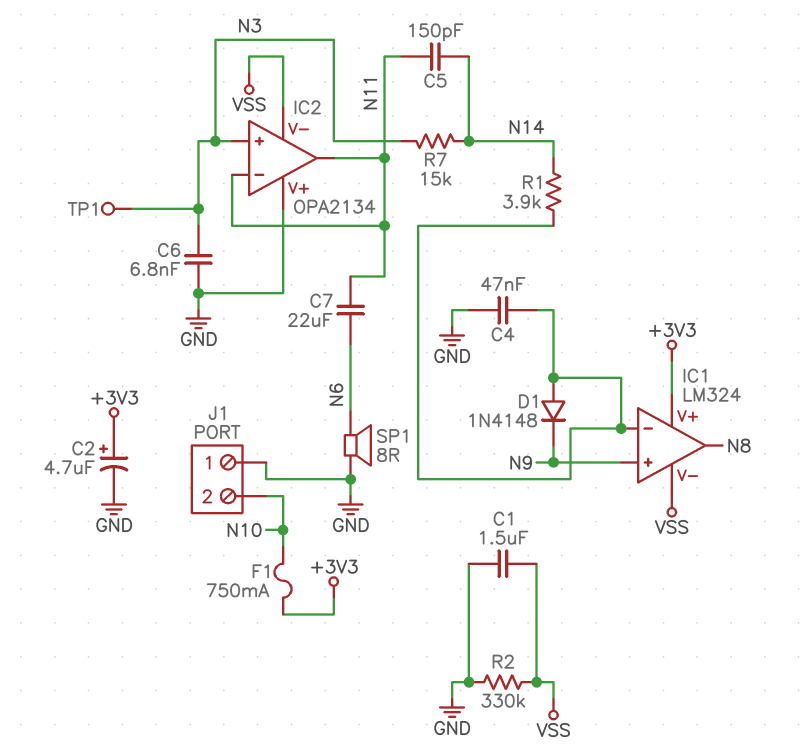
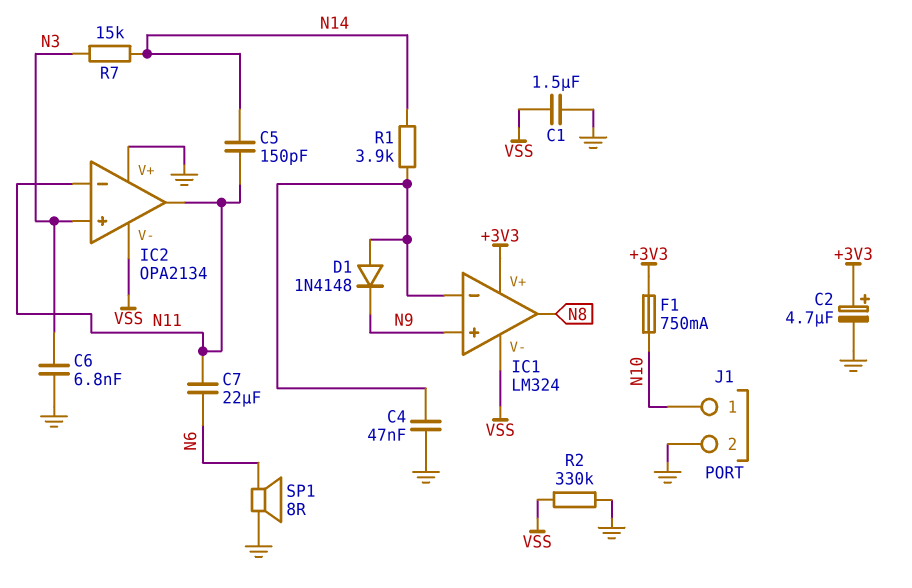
J1 pin 1: GND -> N10
J1 pin 2: N10 -> GND
TP1: test point (N3) -> none

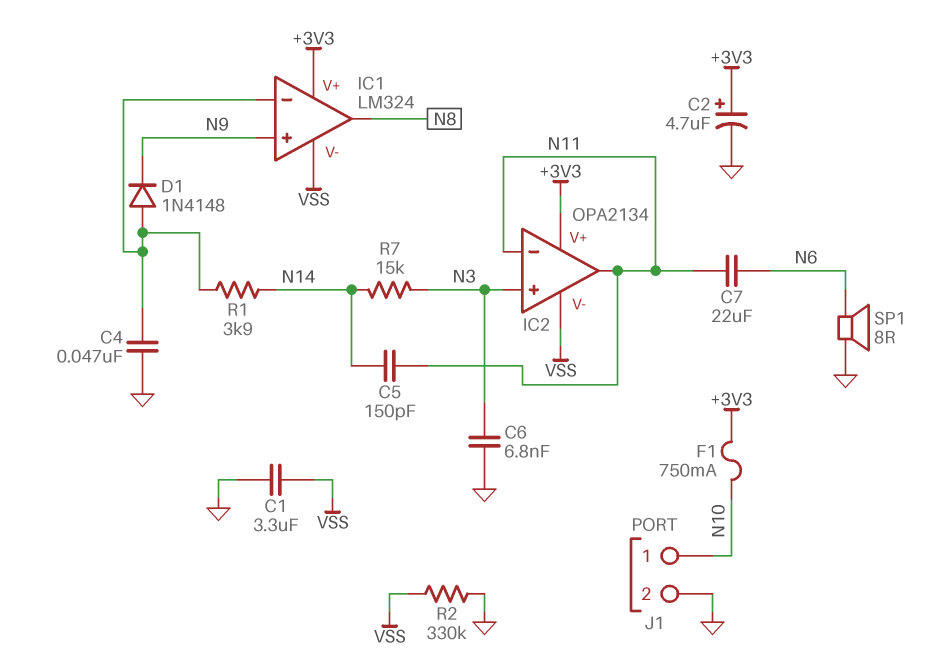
C1: 1.5uF (GND, VSS) -> 3.3uF (GND, VSS)
IC2 pin V+: GND -> +3V3

